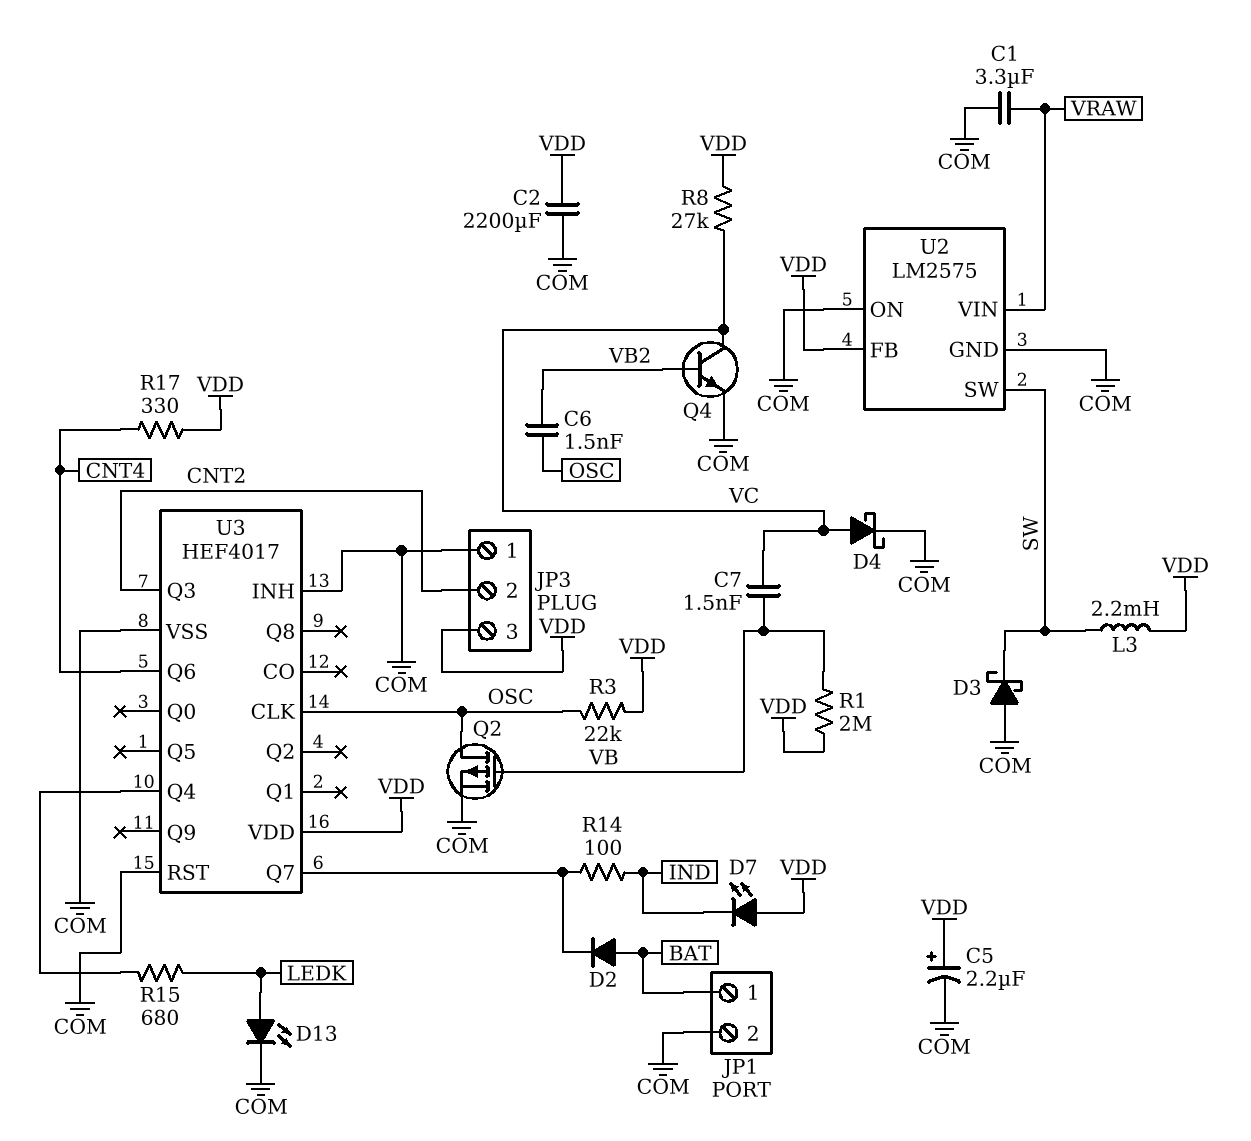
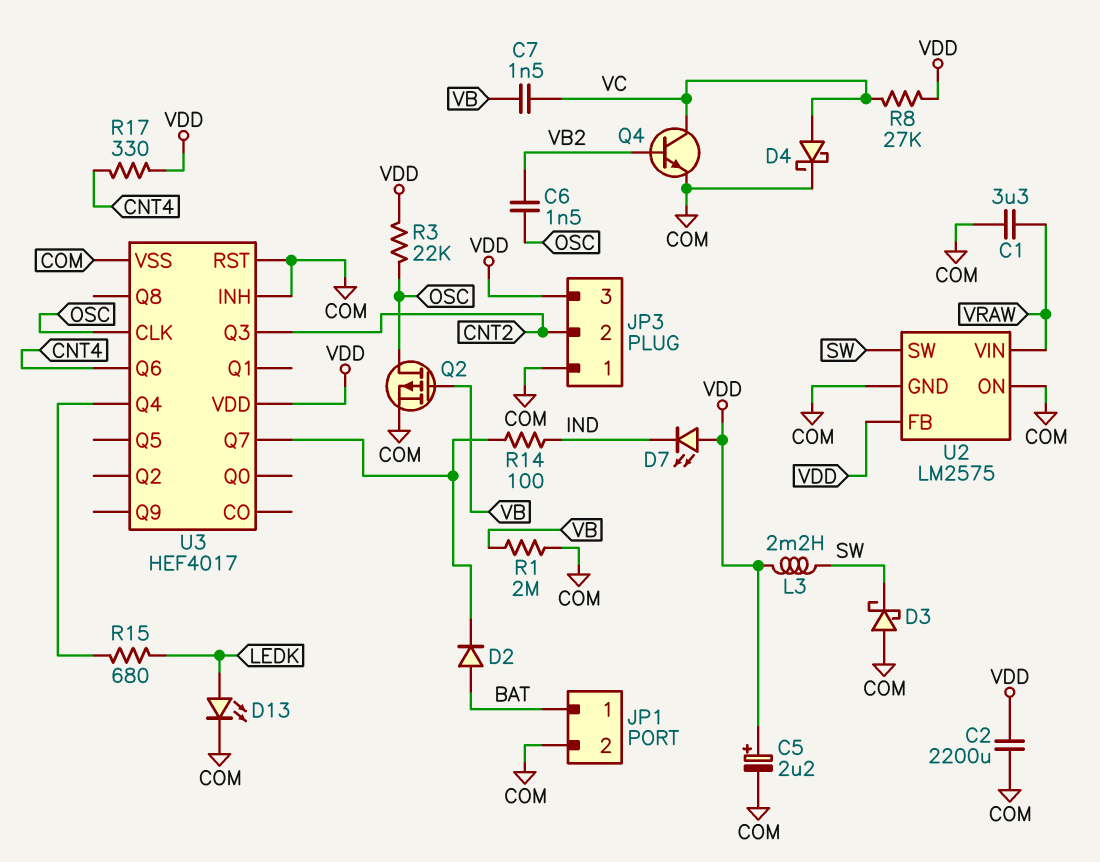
R1: 2M (VB, VDD) -> 2M (COM, VB)

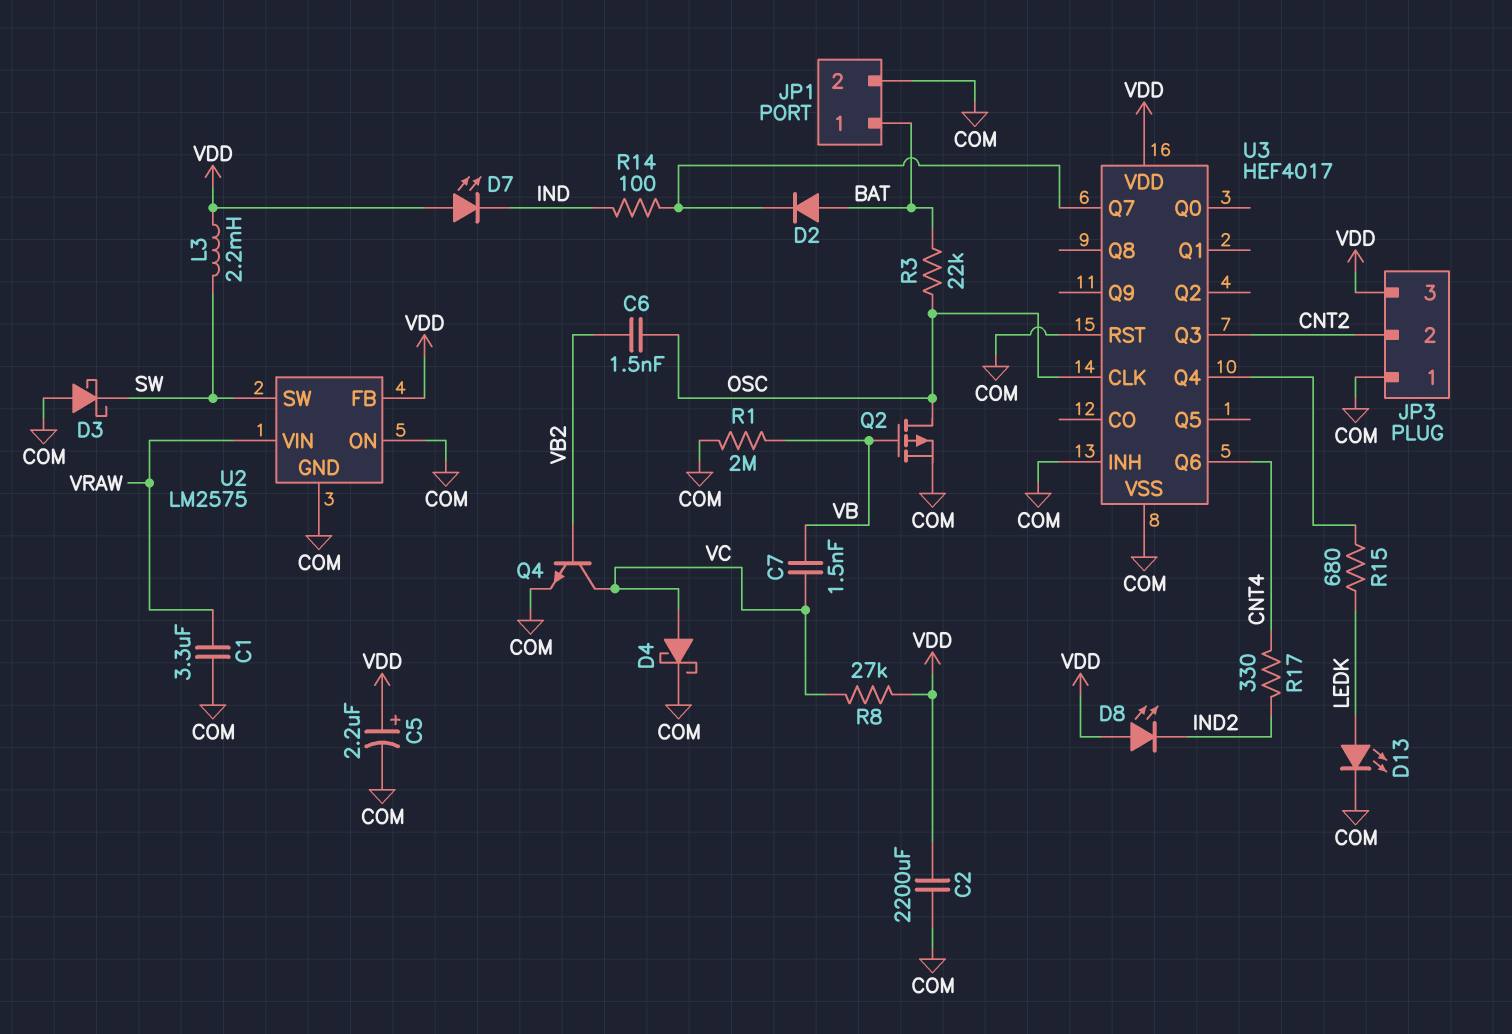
D8: none -> LED (A VDD, K IND2)
R3: 22k (OSC, VDD) -> 22k (BAT, OSC)
R17: 330 (CNT4, VDD) -> 330 (CNT4, IND2)

